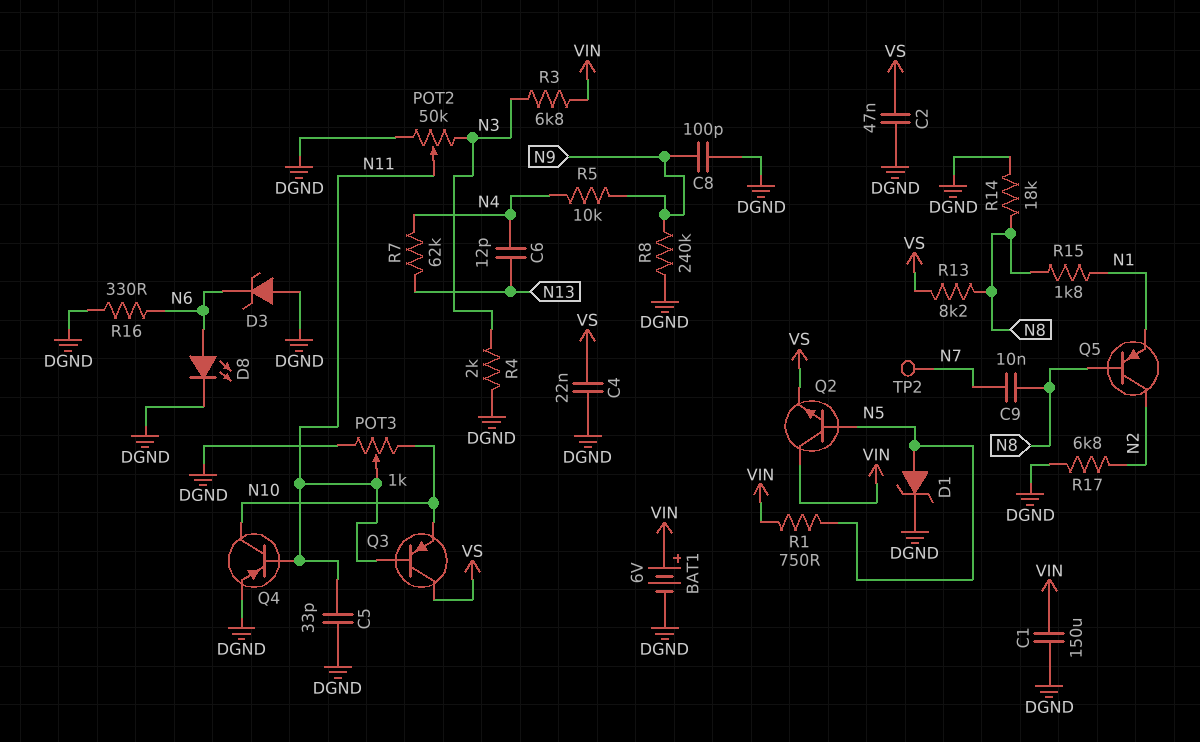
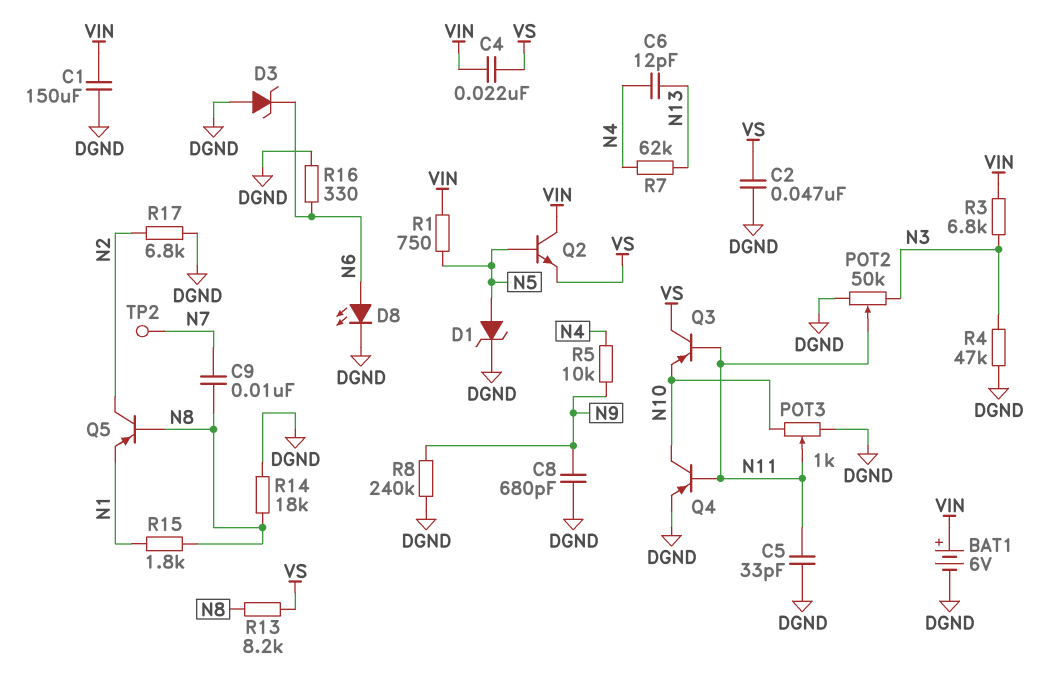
C4: 22nF (DGND, VS) -> 22nF (VIN, VS)
C8: 100pF (DGND, N9) -> 680pF (DGND, N9)
R4: 2k (DGND, N3) -> 47k (DGND, N3)

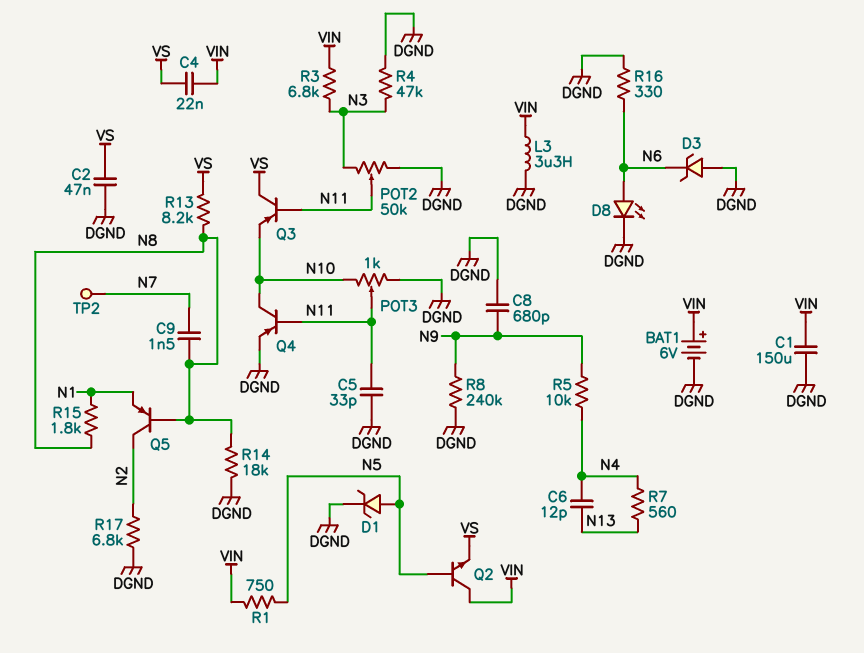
C9: 10nF (N7, N8) -> 1.5nF (N7, N8)
L3: none -> 3.3uH (DGND, VIN)
R7: 62k (N4, N13) -> 560 (N4, N13)

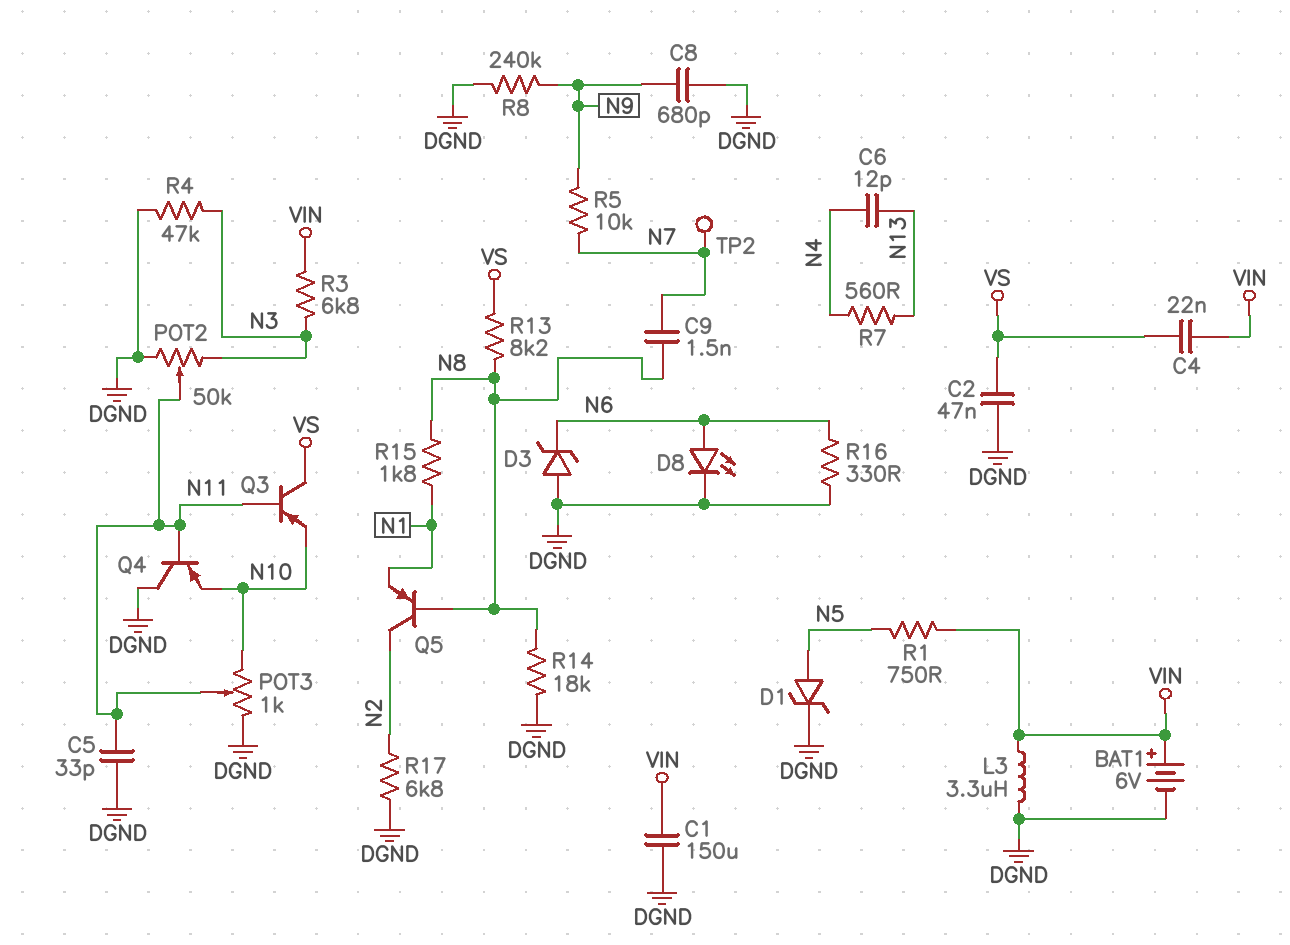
Q2: NPN (B N5, C VIN, E VS) -> none
Q4: PNP (B N11, C N10, E DGND) -> PNP (B N11, C DGND, E N10)
R5: 10k (N4, N9) -> 10k (N7, N9)

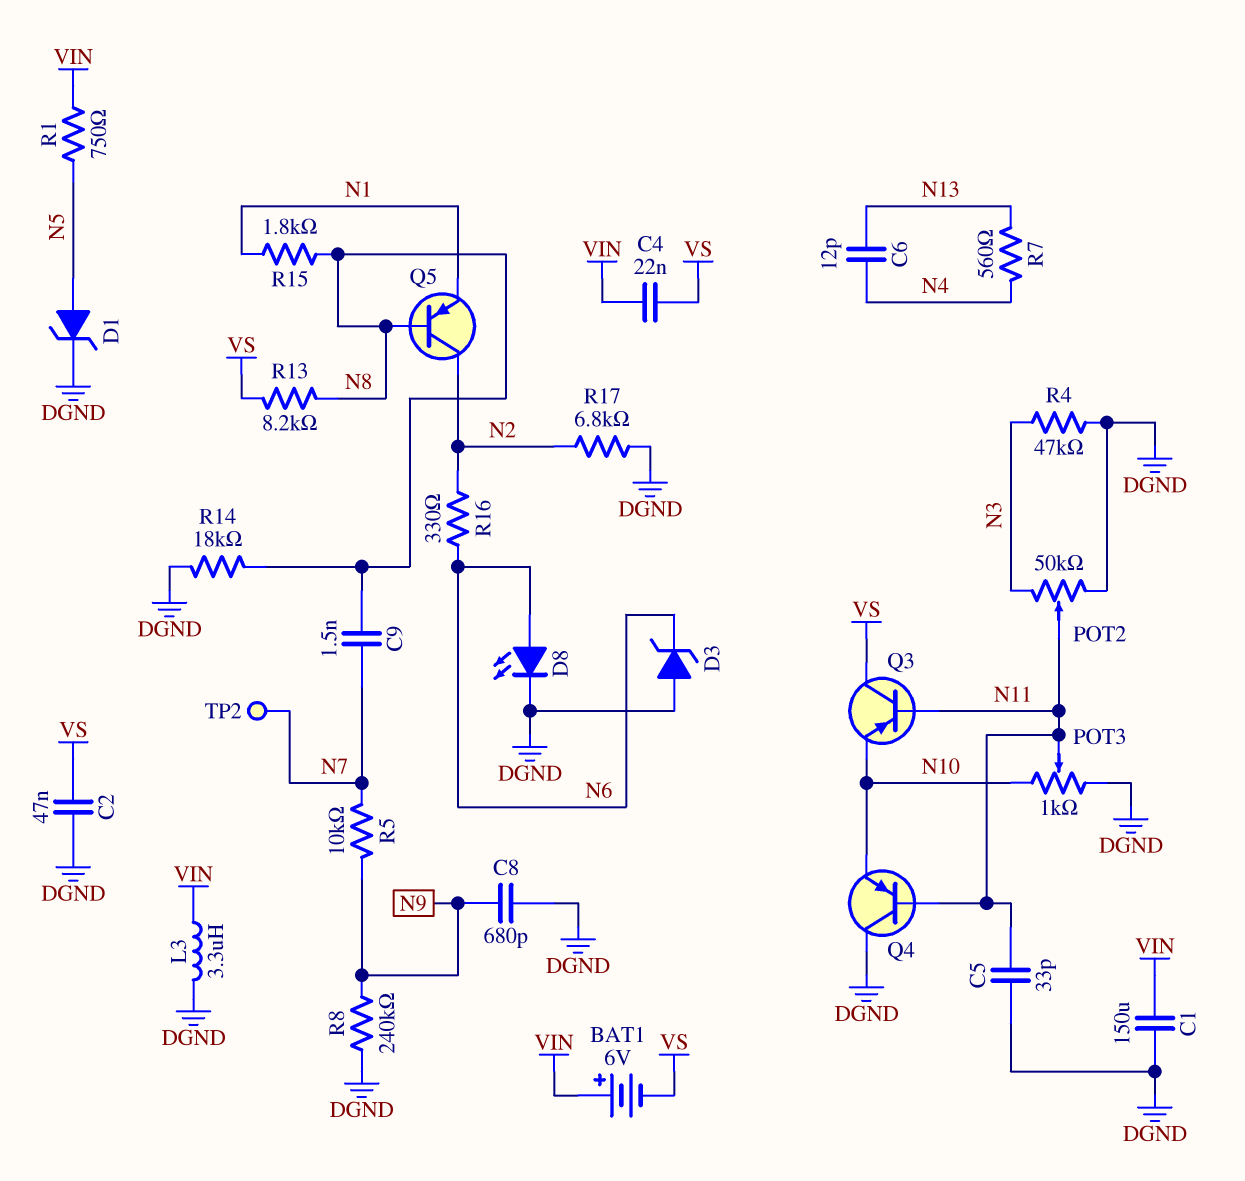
BAT1: 6V (plus VIN, minus DGND) -> 6V (plus VIN, minus VS)
R3: 6.8k (N3, VIN) -> none
R16: 330 (DGND, N6) -> 330 (N2, N6)

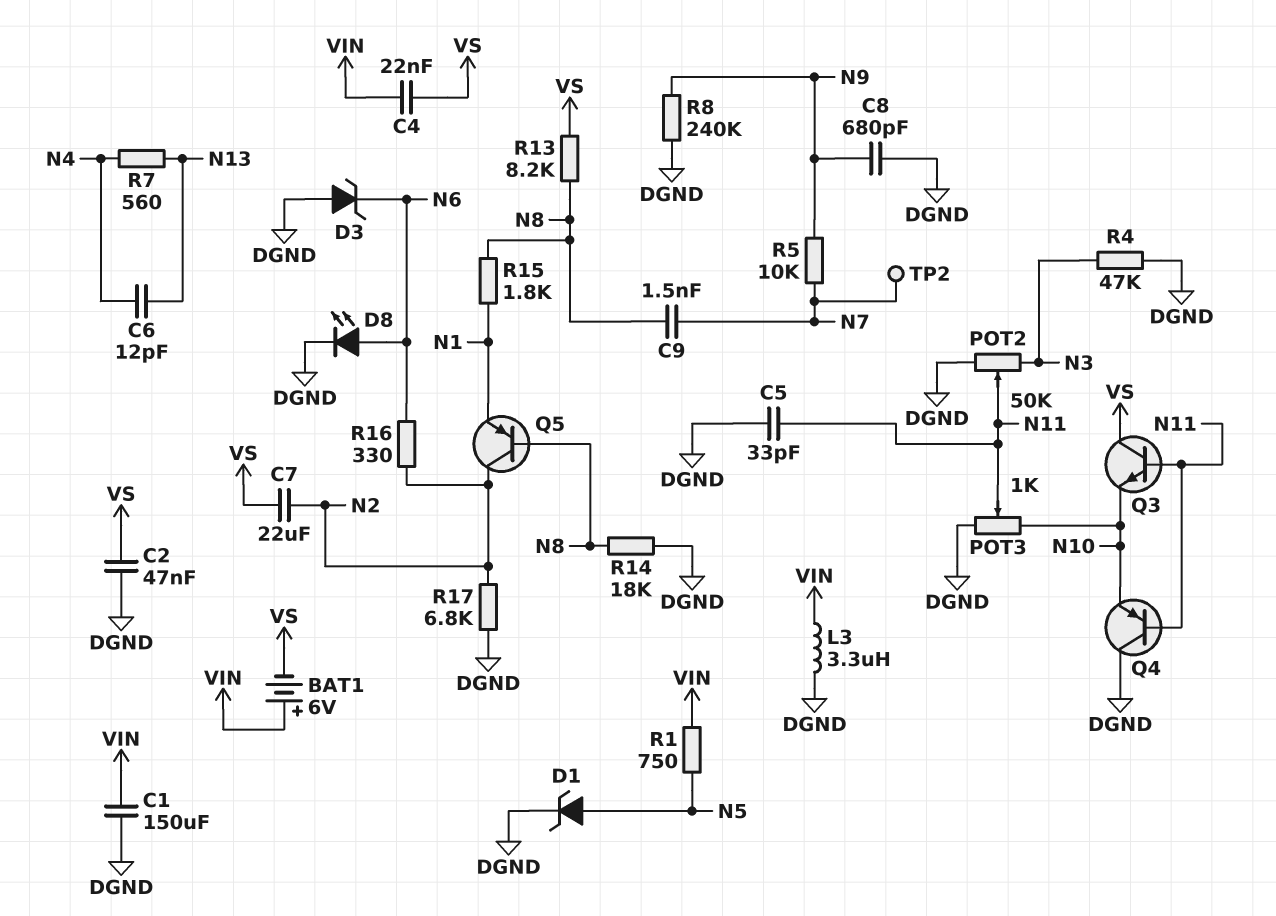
C7: none -> 22uF (N2, VS)
Q3: PNP (B N11, C VS, E N10) -> NPN (B N11, C VS, E N10)

